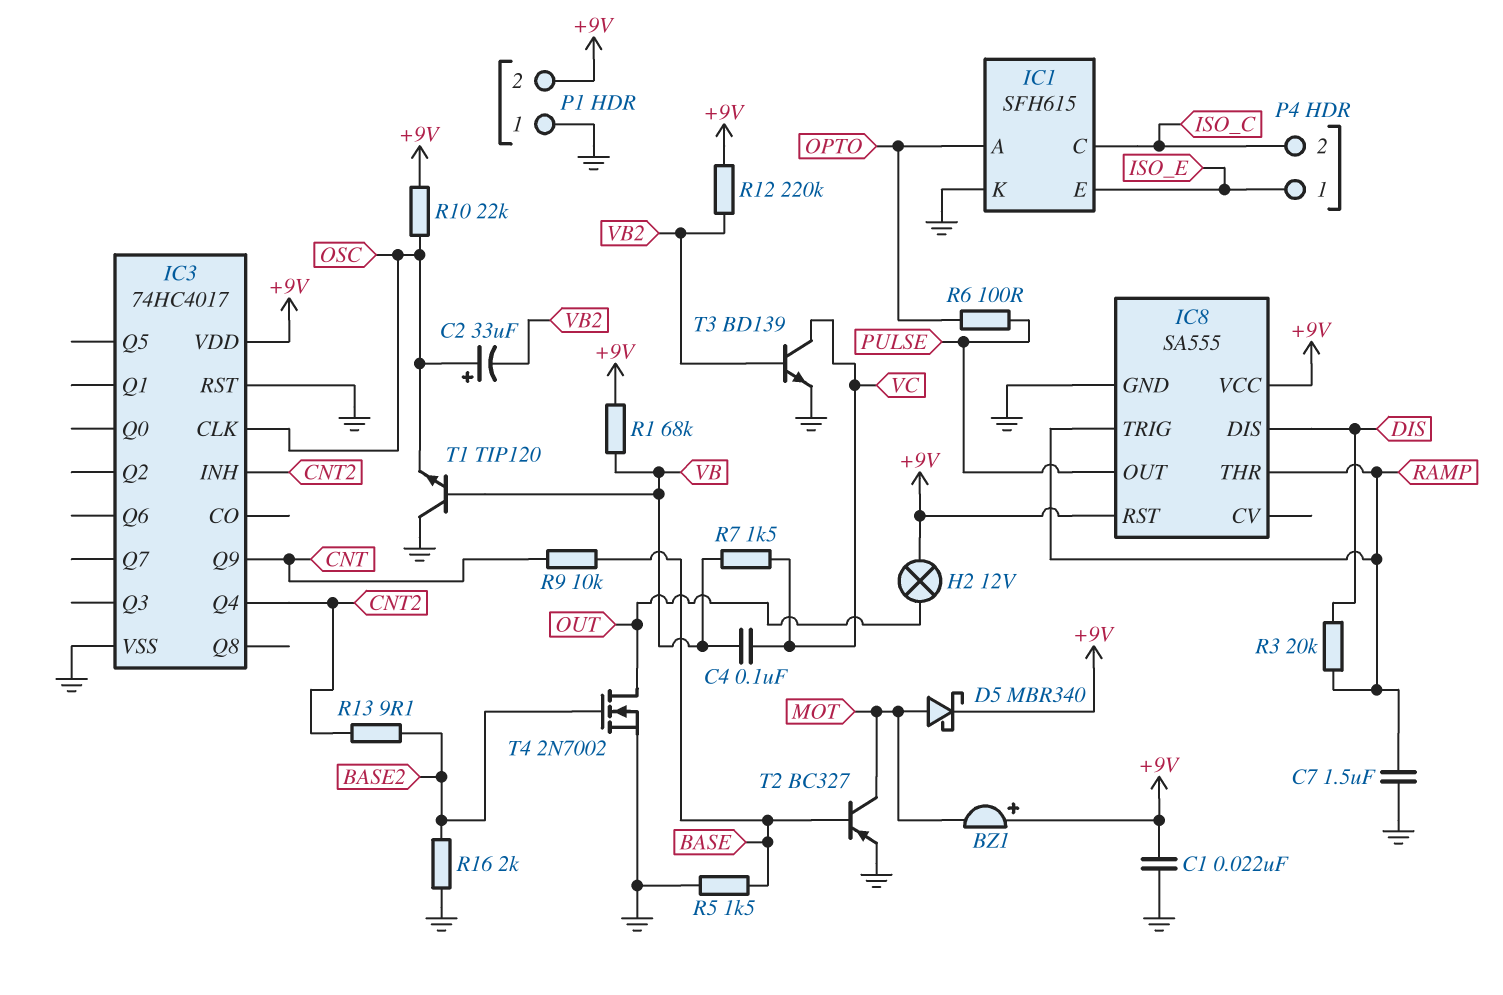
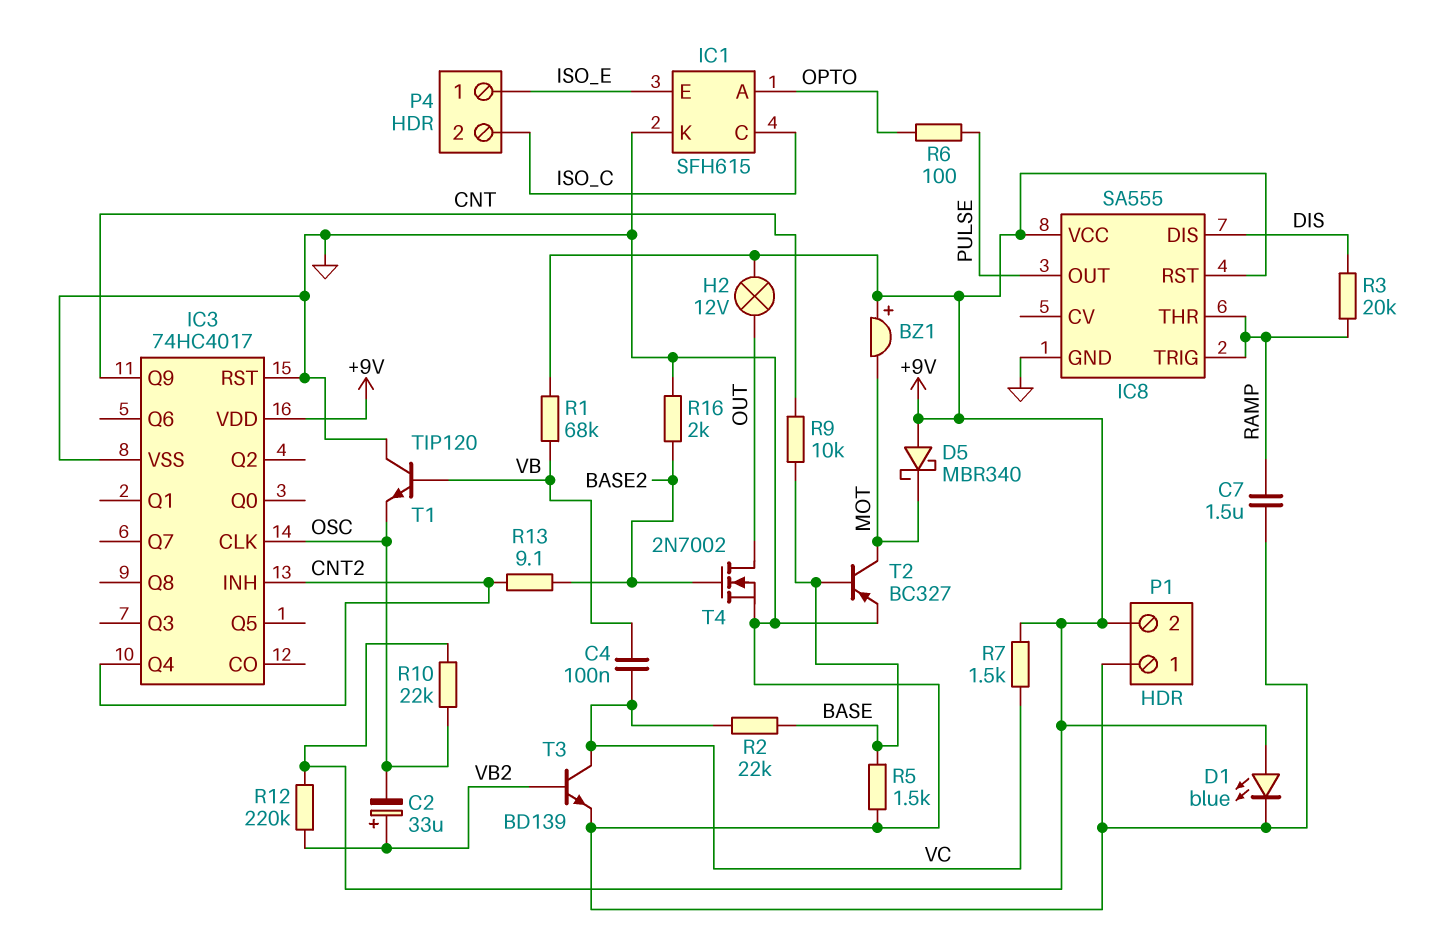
C1: 22nF (+9V, GND) -> none
C2: 33uF (plus OSC, minus VB2) -> 33uF (plus VB2, minus OSC)
D1: none -> LED blue (A +9V, K GND)
D5: schottky MBR340 (A MOT, K +9V) -> schottky MBR340 (A +9V, K MOT)
R2: none -> 22k (BASE, VC)
R7: 1.5k (VB, VC) -> 1.5k (+9V, VC)

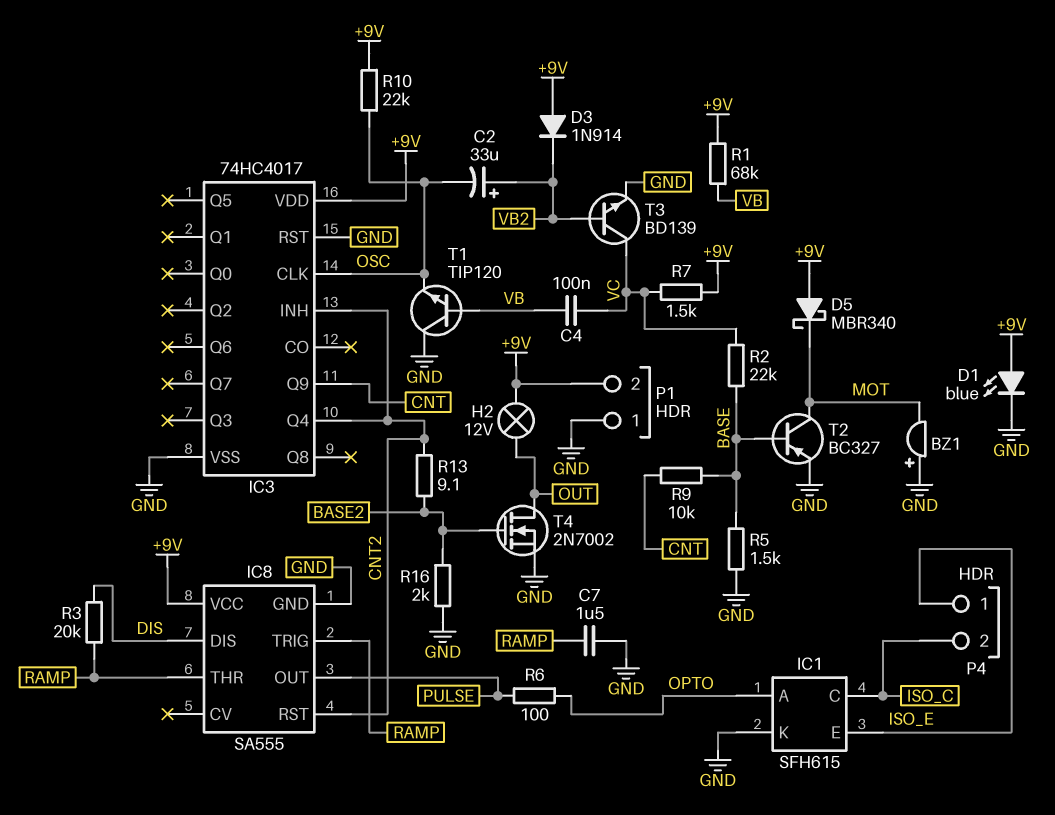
BZ1: buzzer (plus +9V, minus MOT) -> buzzer (plus GND, minus MOT)
D3: none -> diode 1N914 (A +9V, K VB2)
IC8 pin RST: +9V -> CNT2
R12: 220k (+9V, VB2) -> none

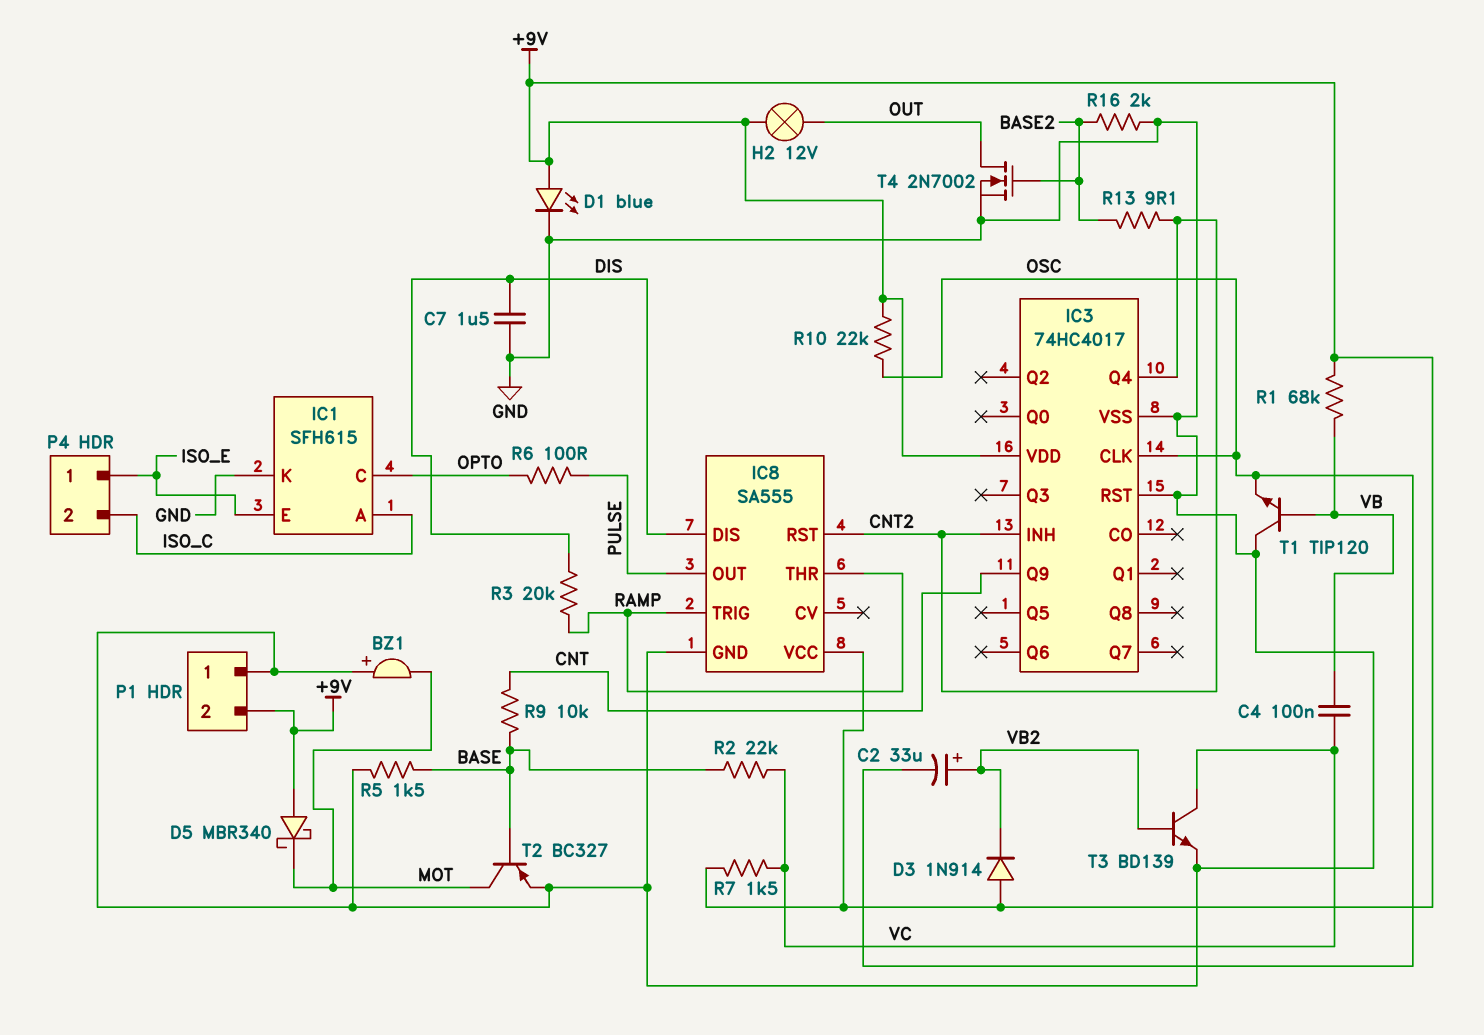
C7: 1.5uF (GND, RAMP) -> 1.5uF (DIS, GND)
IC1 pin A: OPTO -> ISO_C
IC1 pin C: ISO_C -> OPTO

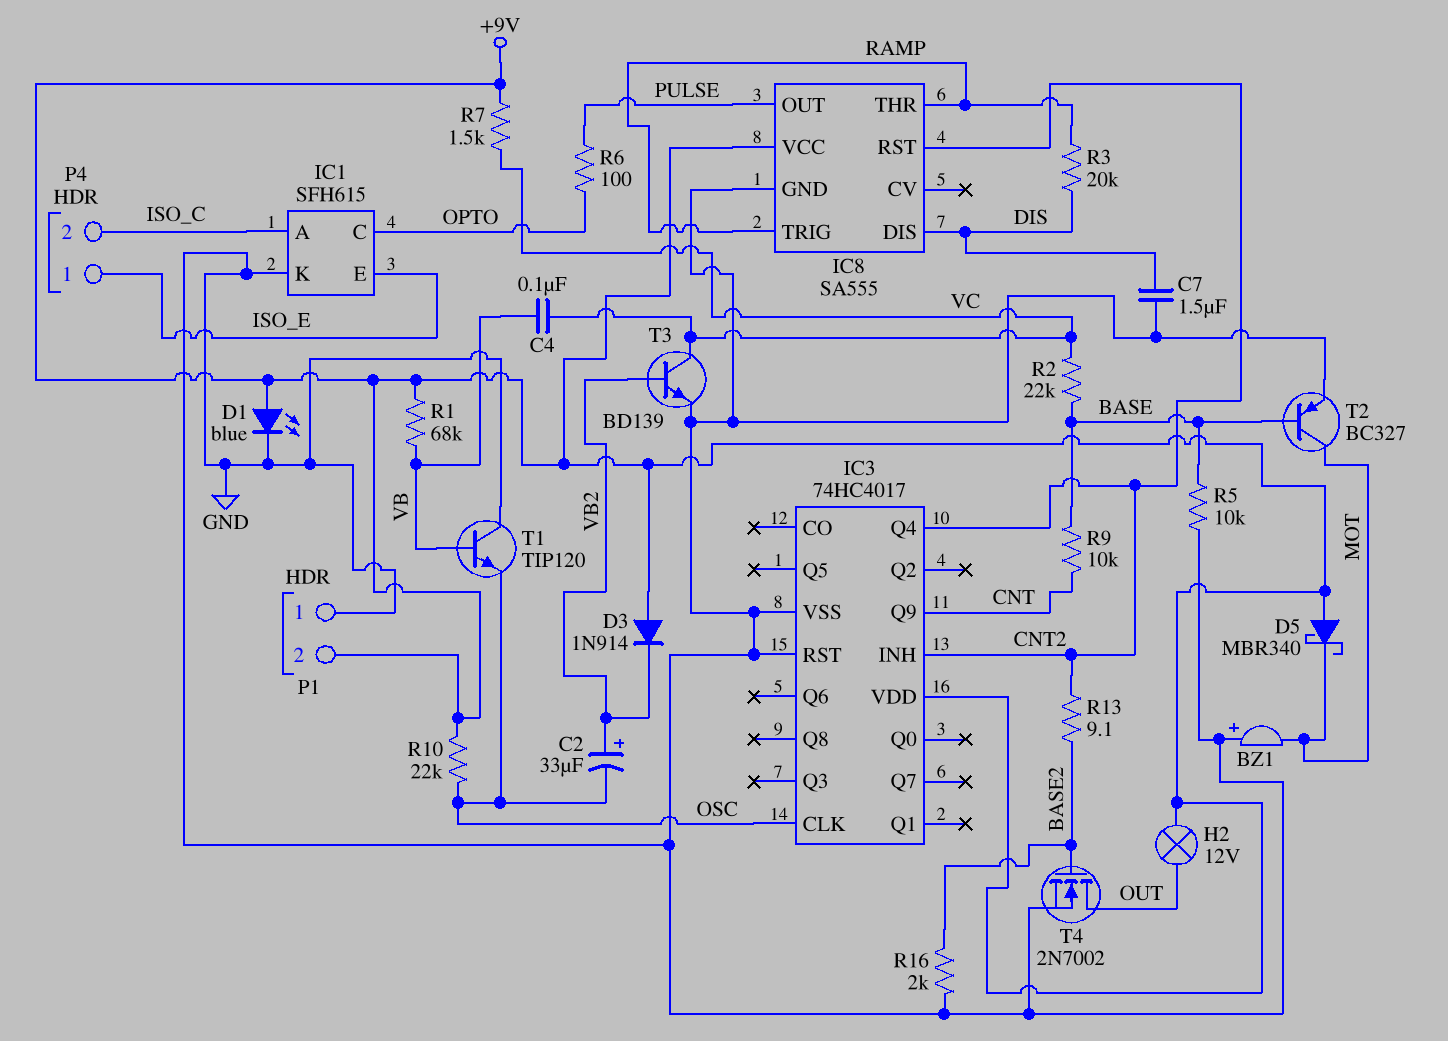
R5: 1.5k (BASE, GND) -> 10k (BASE, GND)

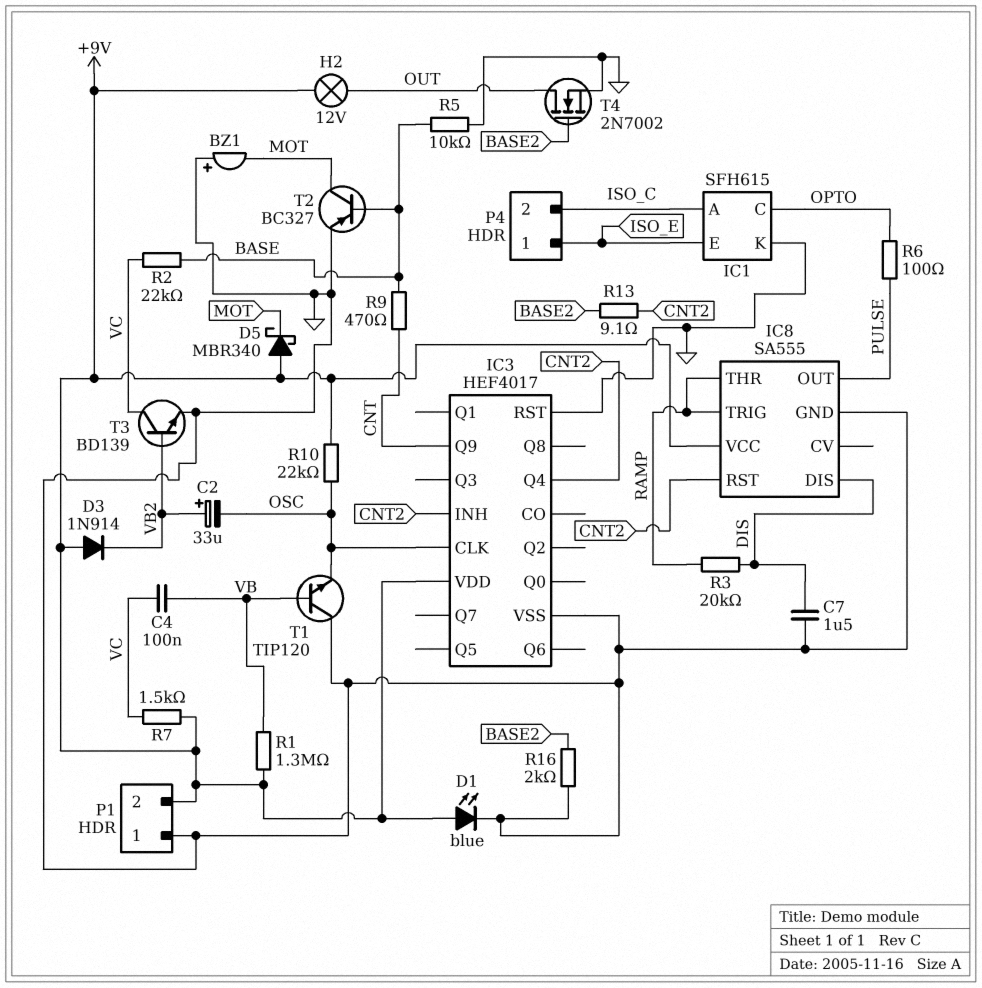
IC3: 74HC4017 -> HEF4017
R1: 68k (+9V, VB) -> 1.3M (+9V, VB)
R9: 10k (BASE, CNT) -> 470 (BASE, CNT)

